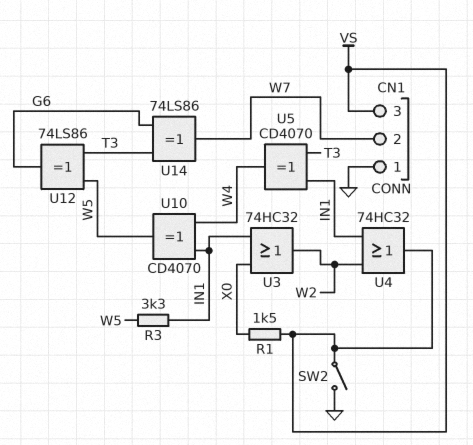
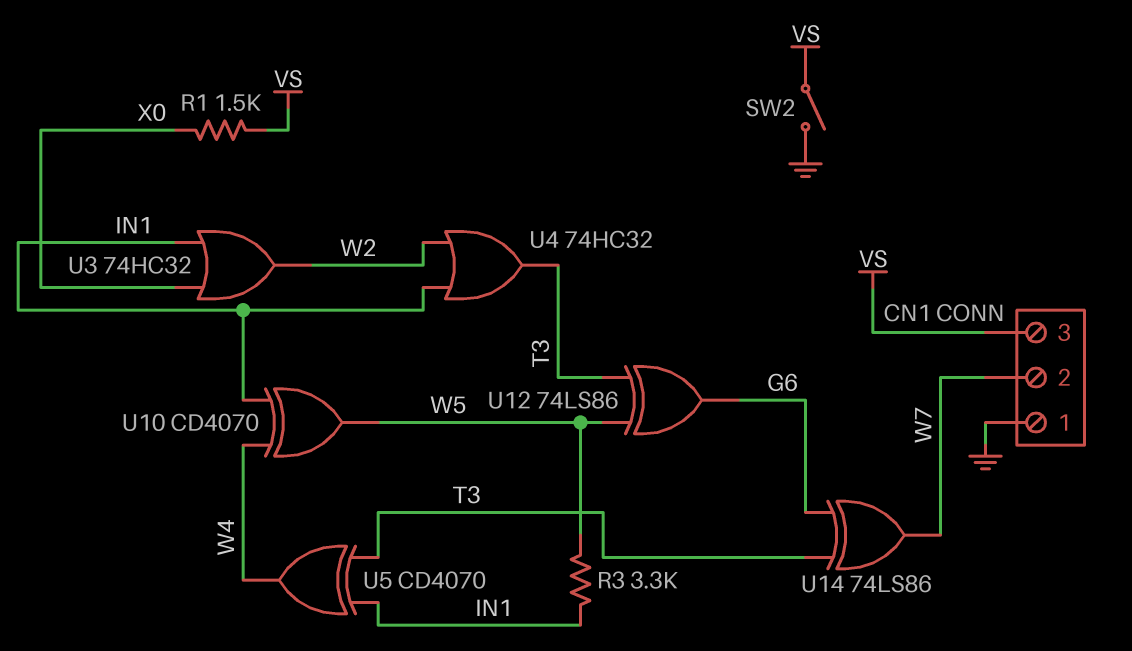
U4: OR 74HC32 (in IN1, in W2, out VS) -> OR 74HC32 (in IN1, in W2, out T3)

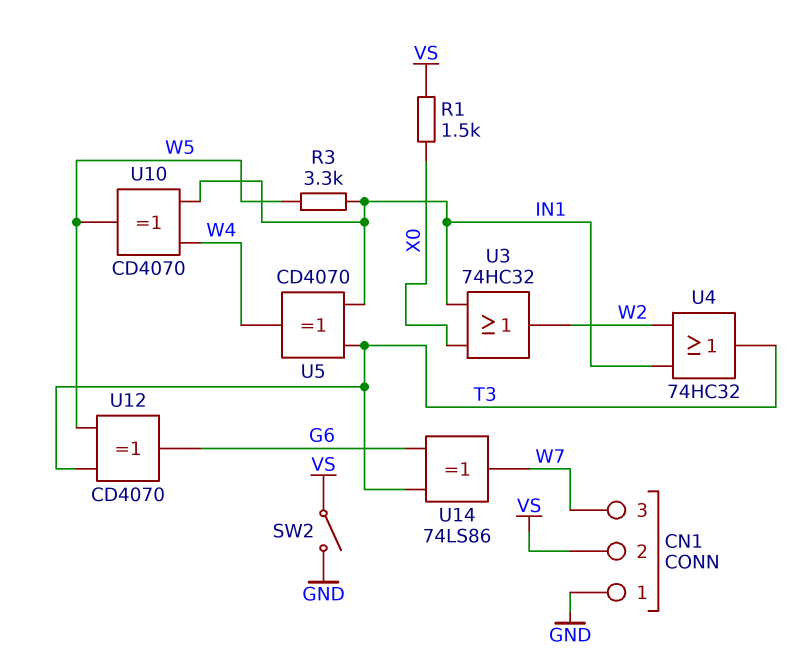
CN1 pin 2: W7 -> VS
CN1 pin 3: VS -> W7
U12: XOR 74LS86 (in T3, in W5, out G6) -> XOR CD4070 (in T3, in W5, out G6)

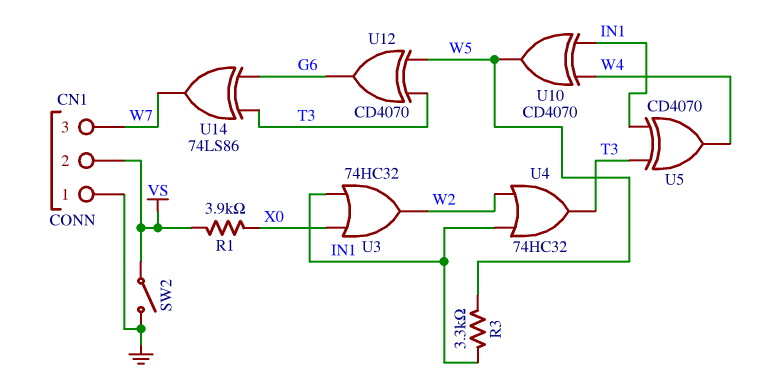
R1: 1.5k (VS, X0) -> 3.9k (VS, X0)

